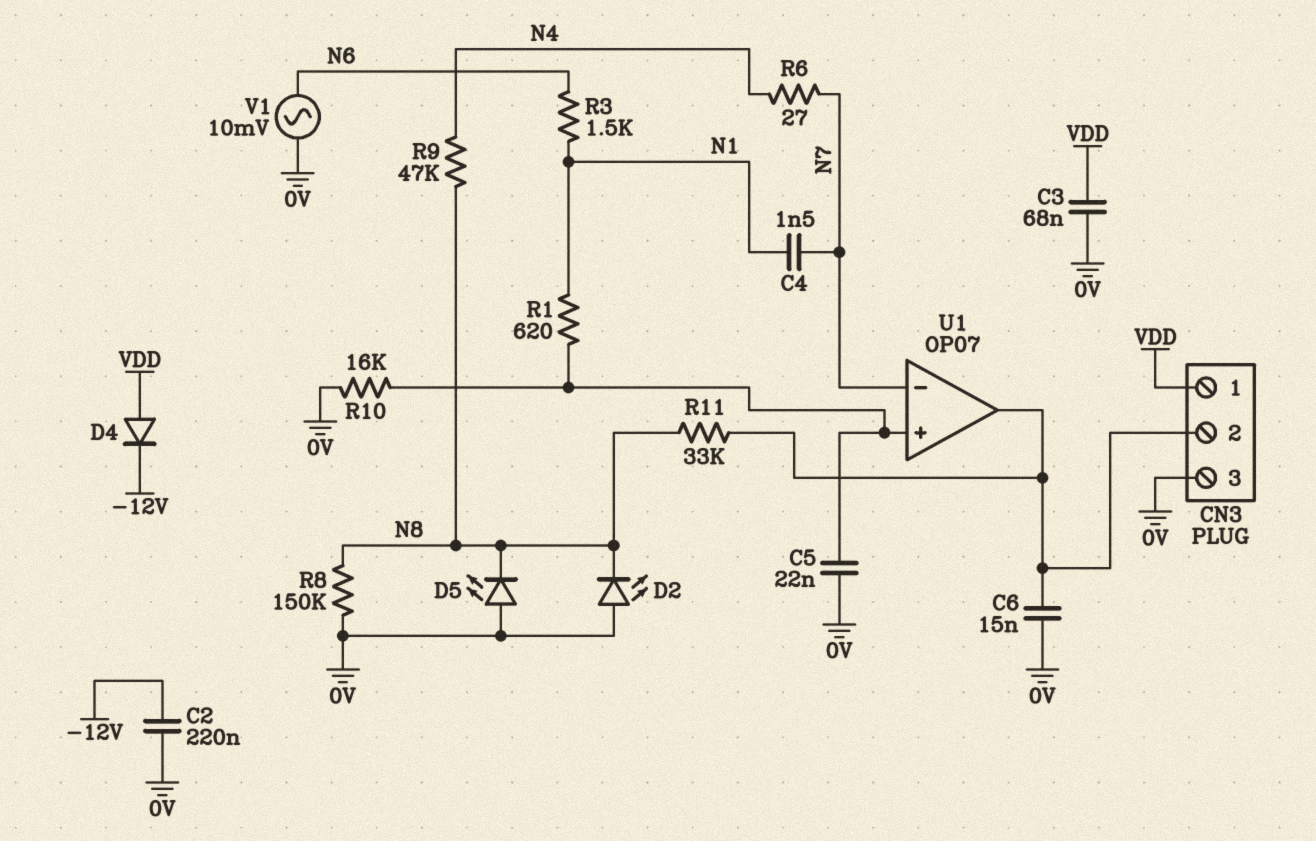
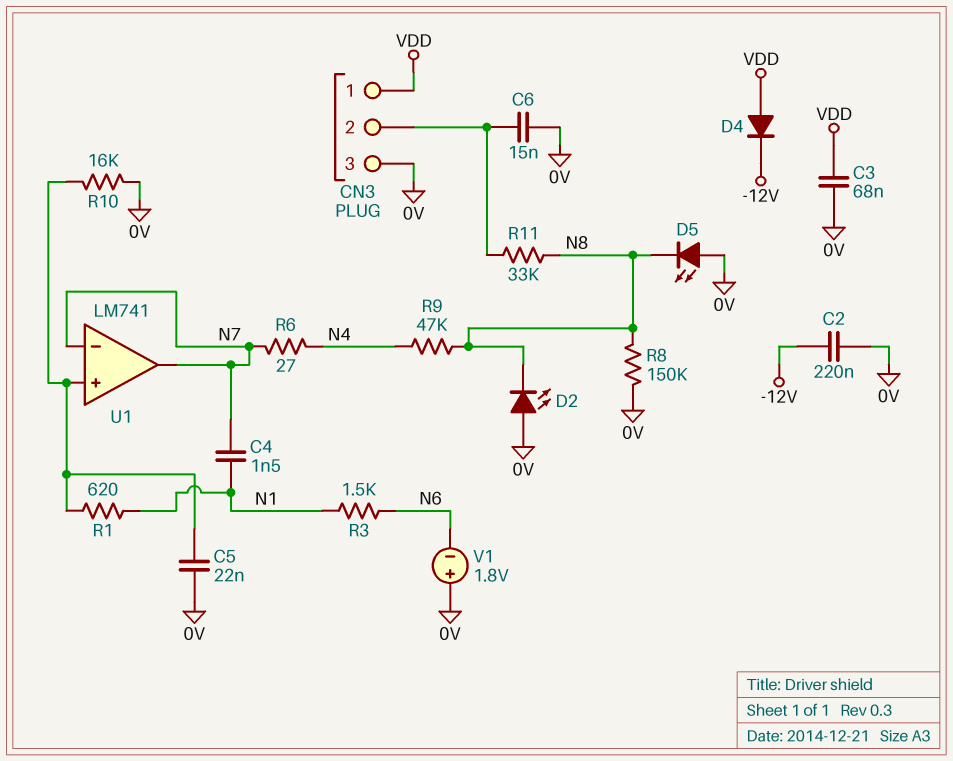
U1: OP07 -> LM741
U1 pin out: CN3/2 -> N7
V1: AC 10mV (0V, N6) -> 1.8V (plus 0V, minus N6)

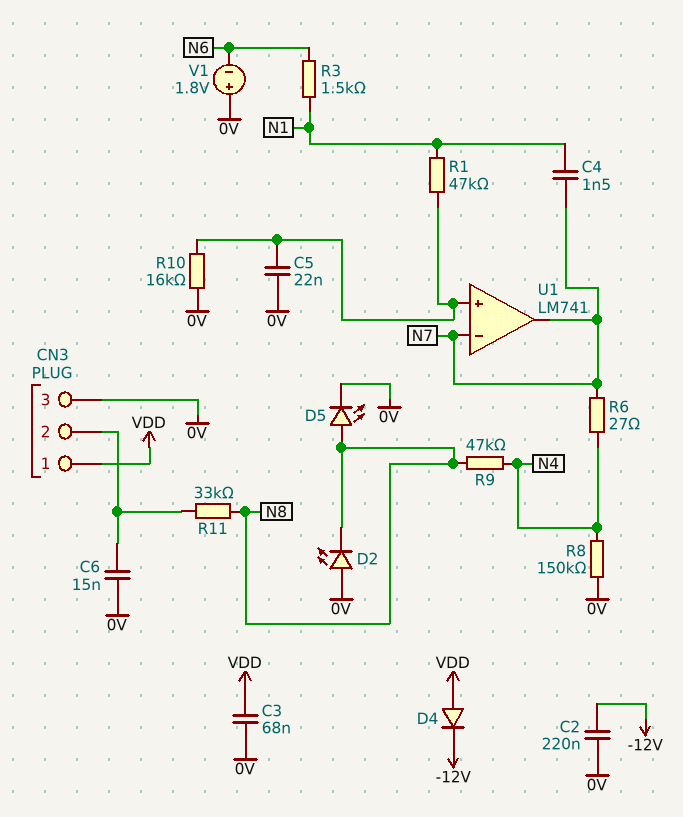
D5: LED (A 0V, K N8) -> LED (A N8, K 0V)
R1: 620 (N1, U1/in+) -> 47k (N1, U1/in+)
R8: 150k (0V, N8) -> 150k (0V, N4)

